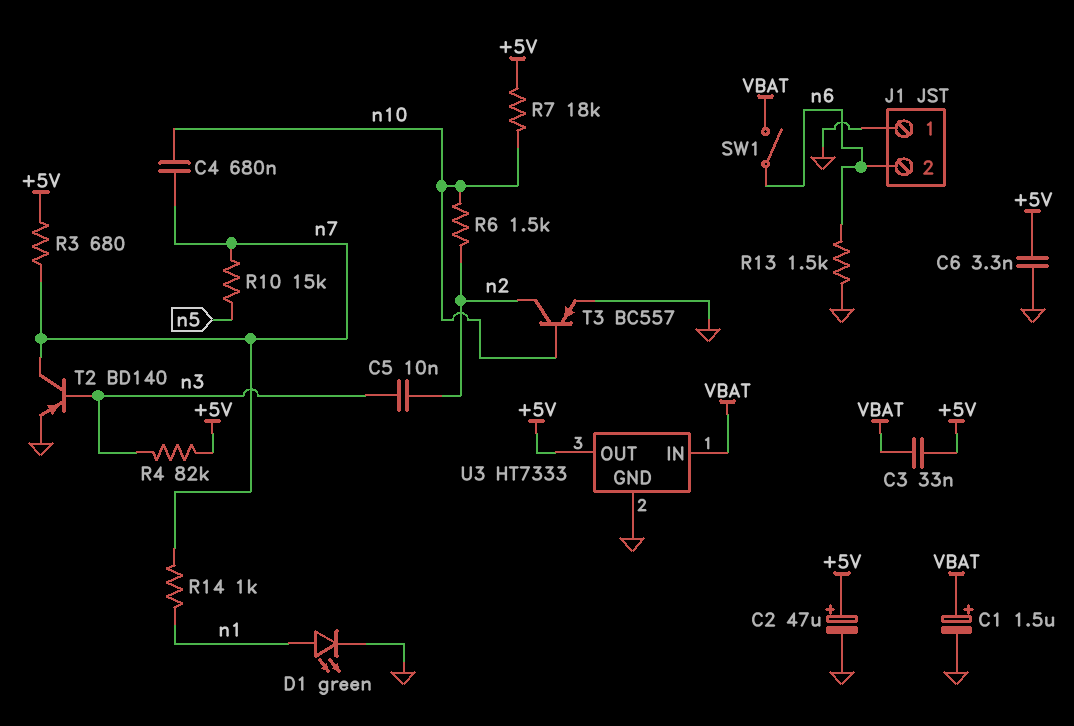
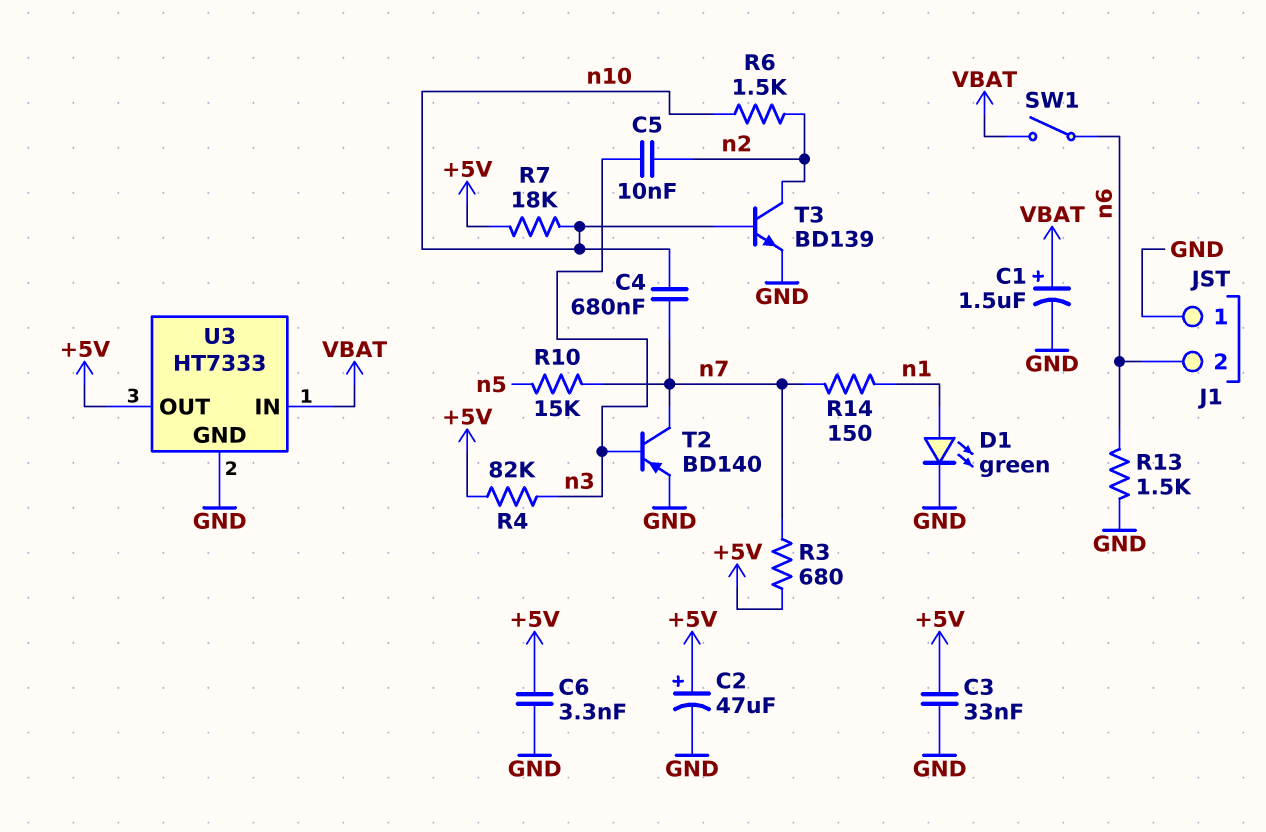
C3: 33nF (+5V, VBAT) -> 33nF (+5V, GND)
R14: 1k (n1, n7) -> 150 (n1, n7)
T3: PNP BC557 (B n10, C n2, E GND) -> NPN BD139 (B n10, C n2, E GND)

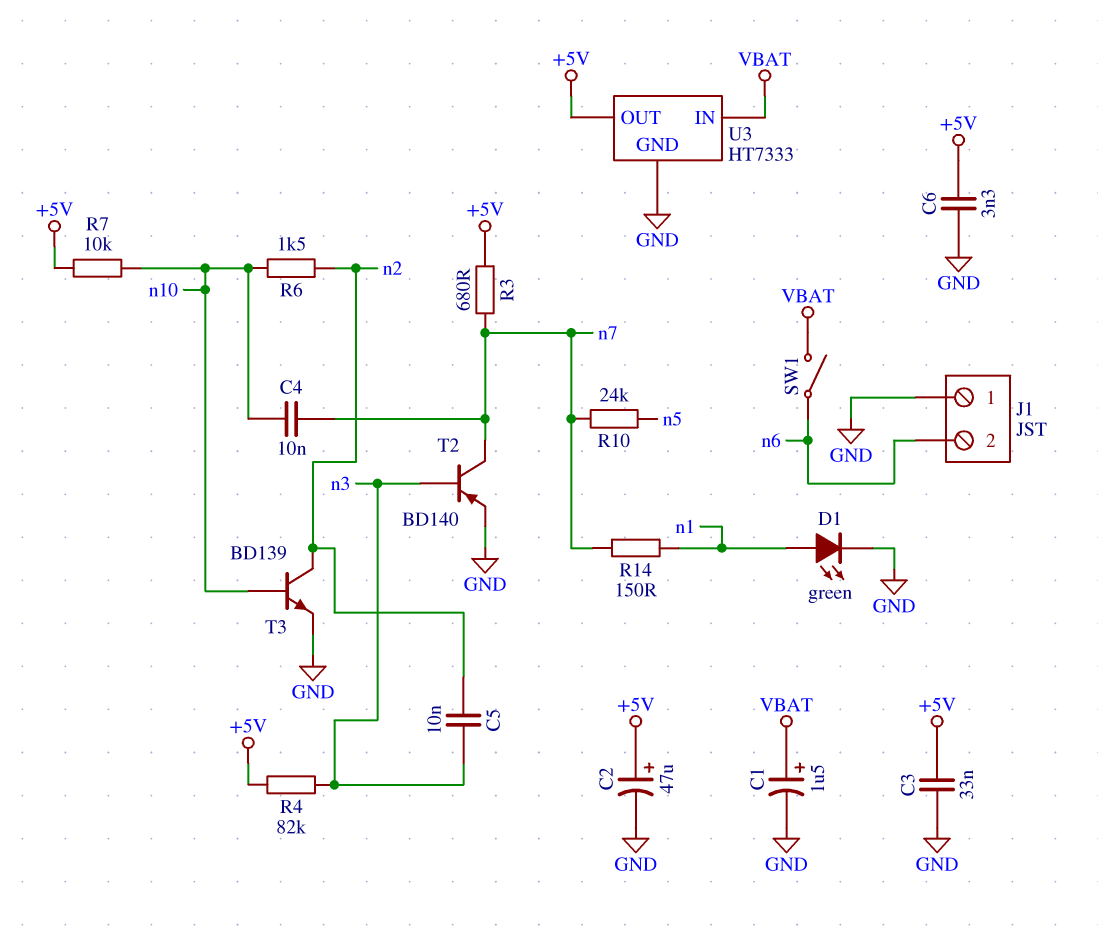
C4: 680nF (n7, n10) -> 10nF (n7, n10)
R7: 18k (+5V, n10) -> 10k (+5V, n10)
R10: 15k (n5, n7) -> 24k (n5, n7)
R13: 1.5k (GND, n6) -> none

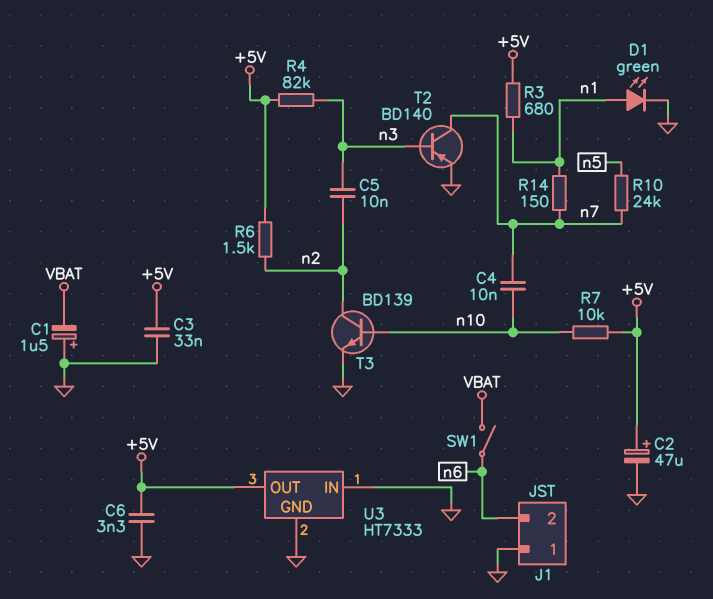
C1: 1.5uF (plus VBAT, minus GND) -> 1.5uF (plus GND, minus VBAT)
R3: 680 (+5V, n7) -> 680 (+5V, n1)
R6: 1.5k (n2, n10) -> 1.5k (+5V, n2)
U3 pin IN: VBAT -> GND

